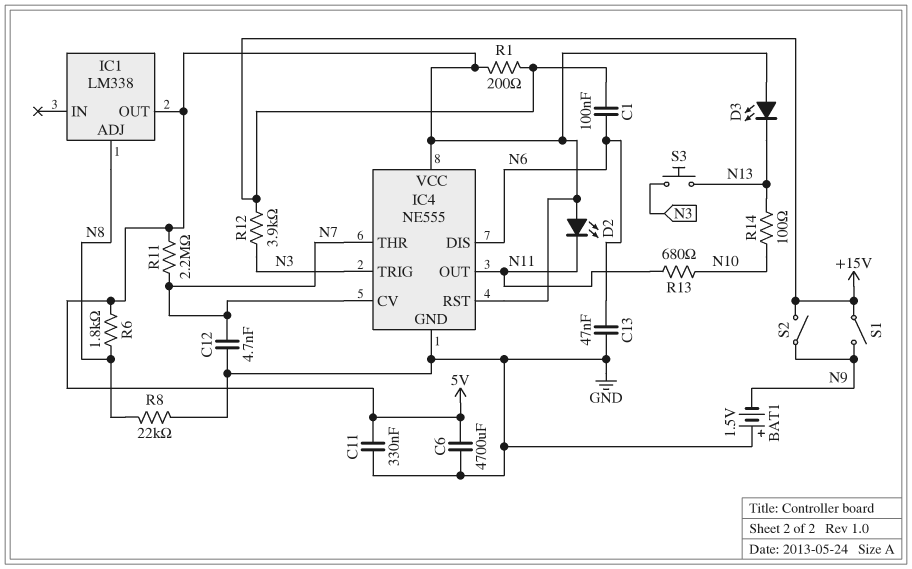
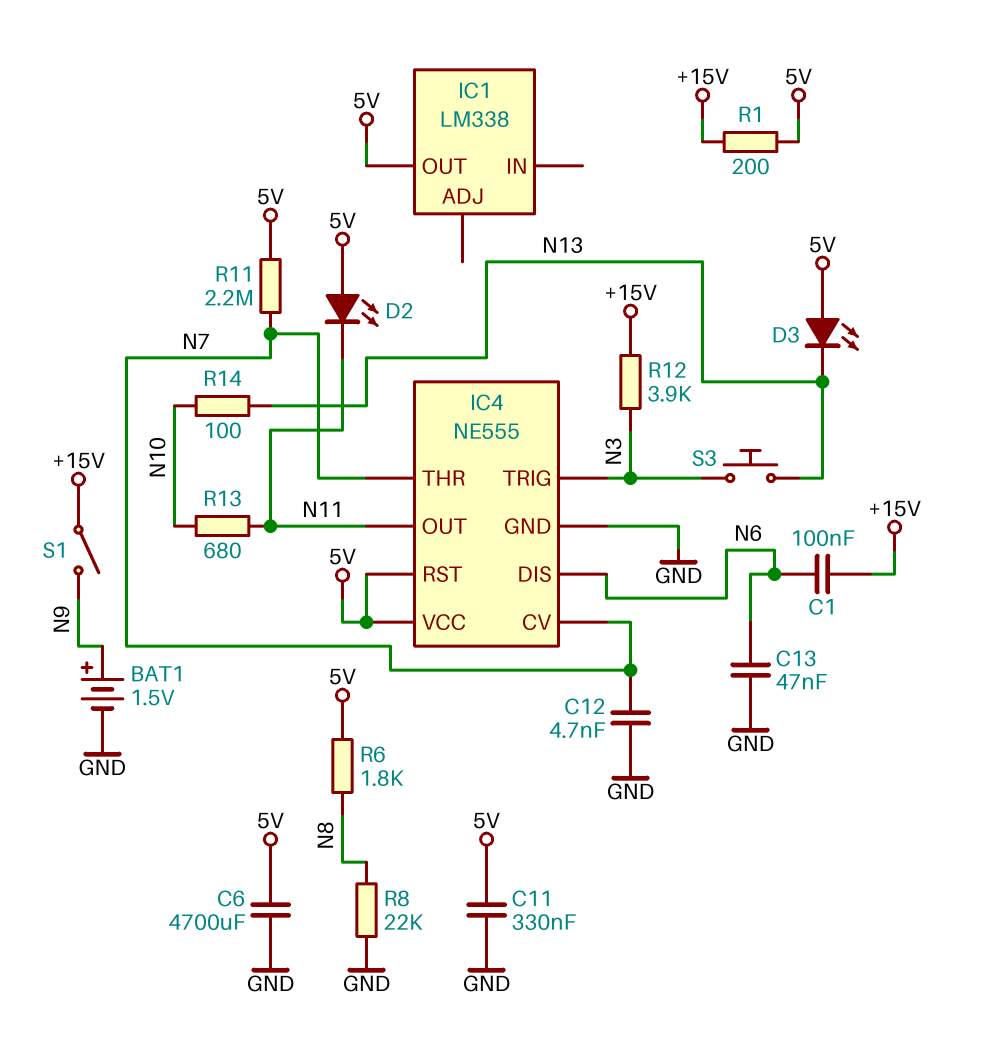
BAT1: 1.5V (plus GND, minus N9) -> 1.5V (plus N9, minus GND)
IC1 pin ADJ: N8 -> none
S2: switch (+15V, N9) -> none

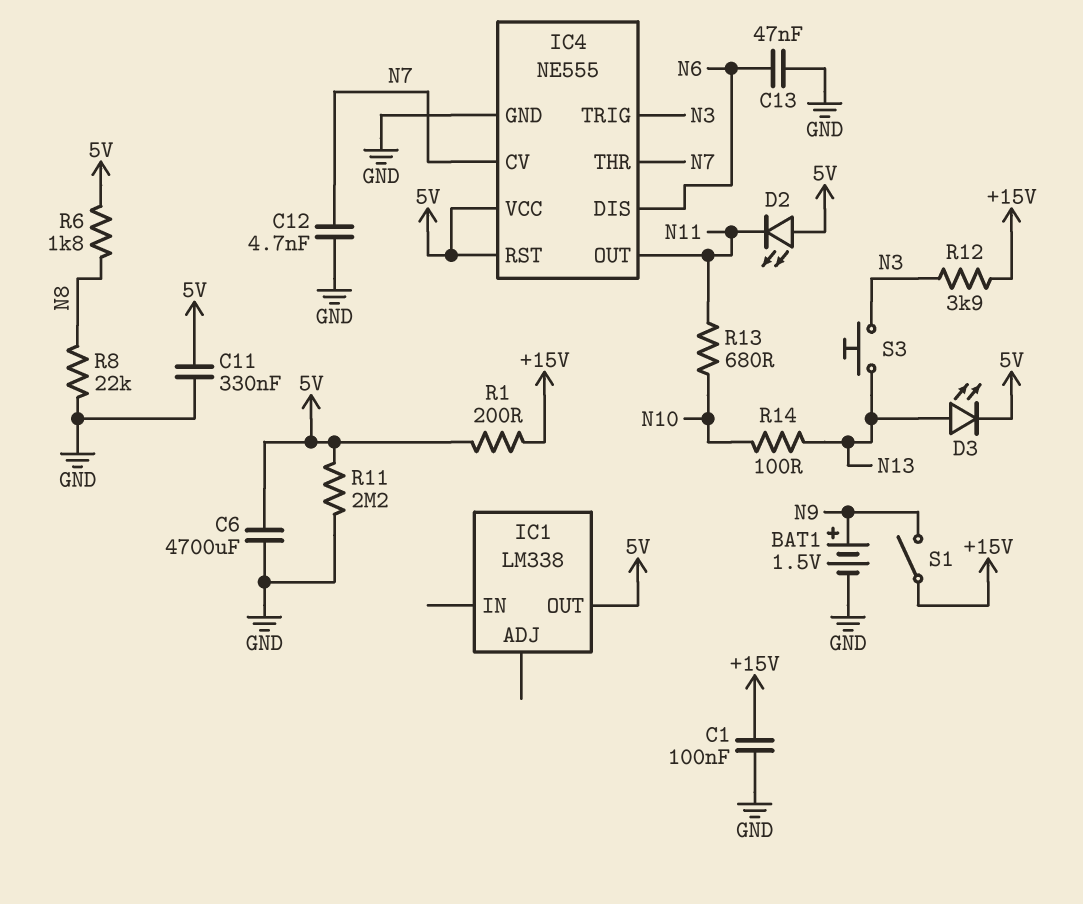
C1: 100nF (+15V, N6) -> 100nF (+15V, GND)
D3: LED (A 5V, K N13) -> LED (A N13, K 5V)
R11: 2.2M (5V, N7) -> 2.2M (5V, GND)

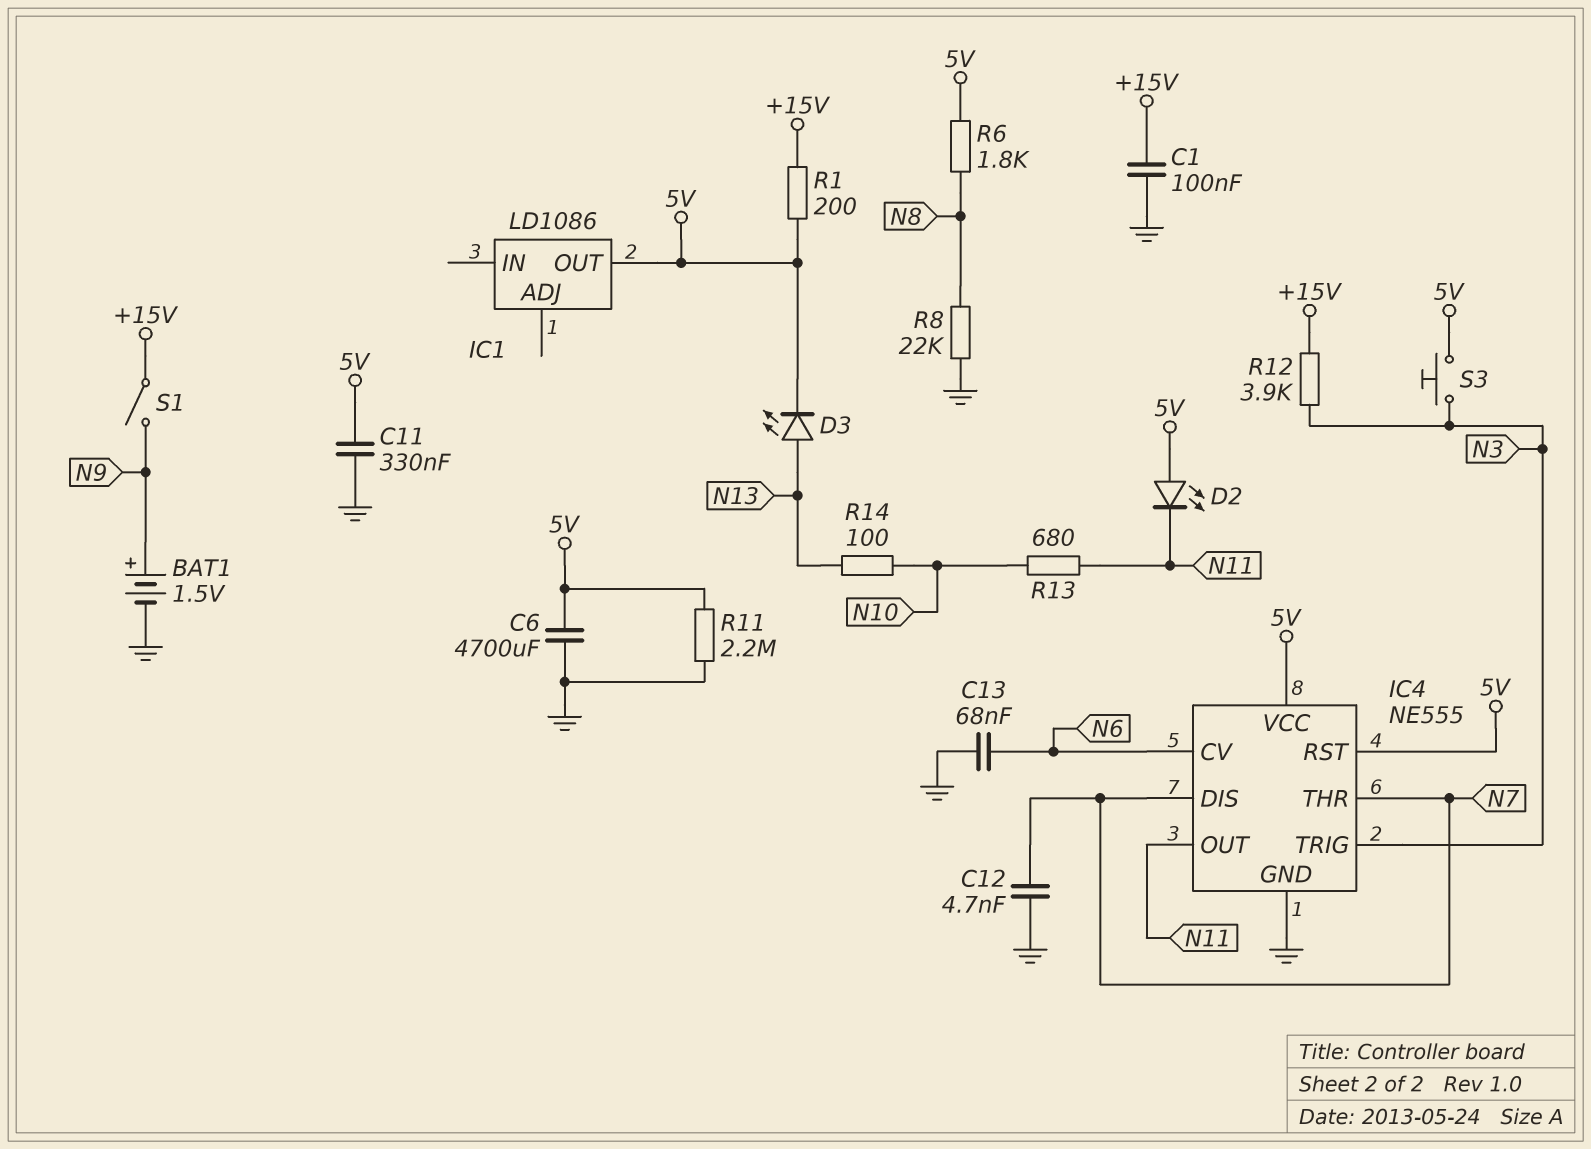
C13: 47nF (GND, N6) -> 68nF (GND, N6)
IC1: LM338 -> LD1086
IC4 pin CV: N7 -> N6
IC4 pin DIS: N6 -> N7
S3: button (N3, N13) -> button (5V, N3)

